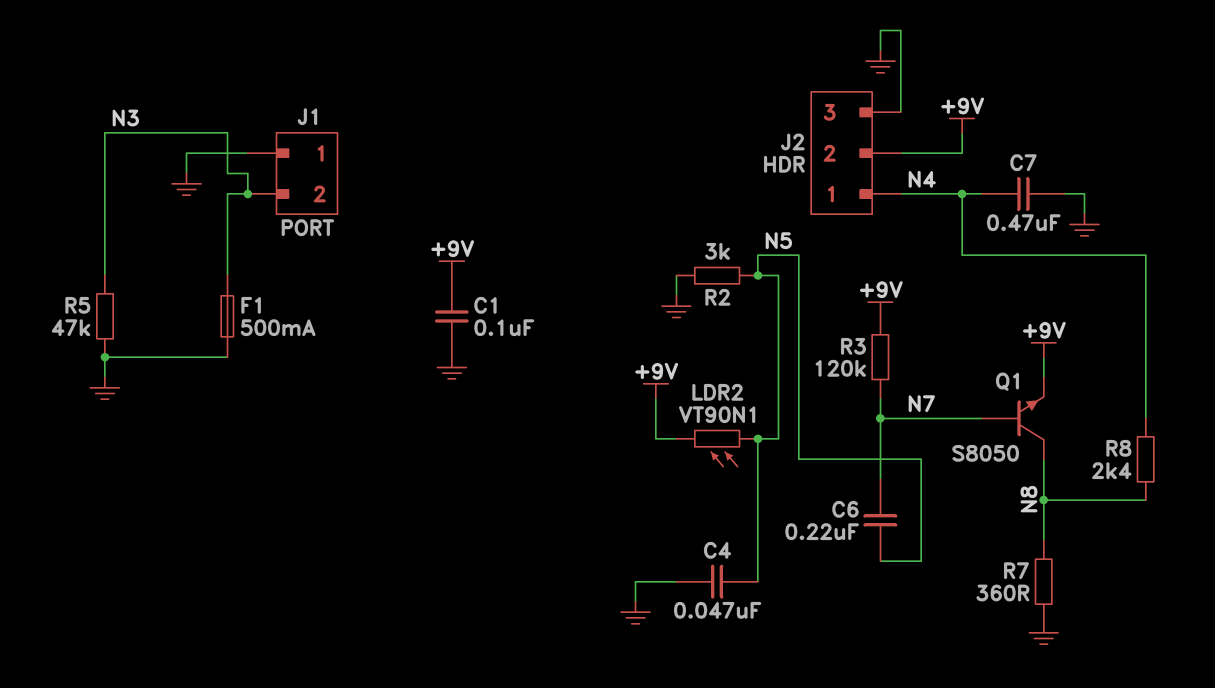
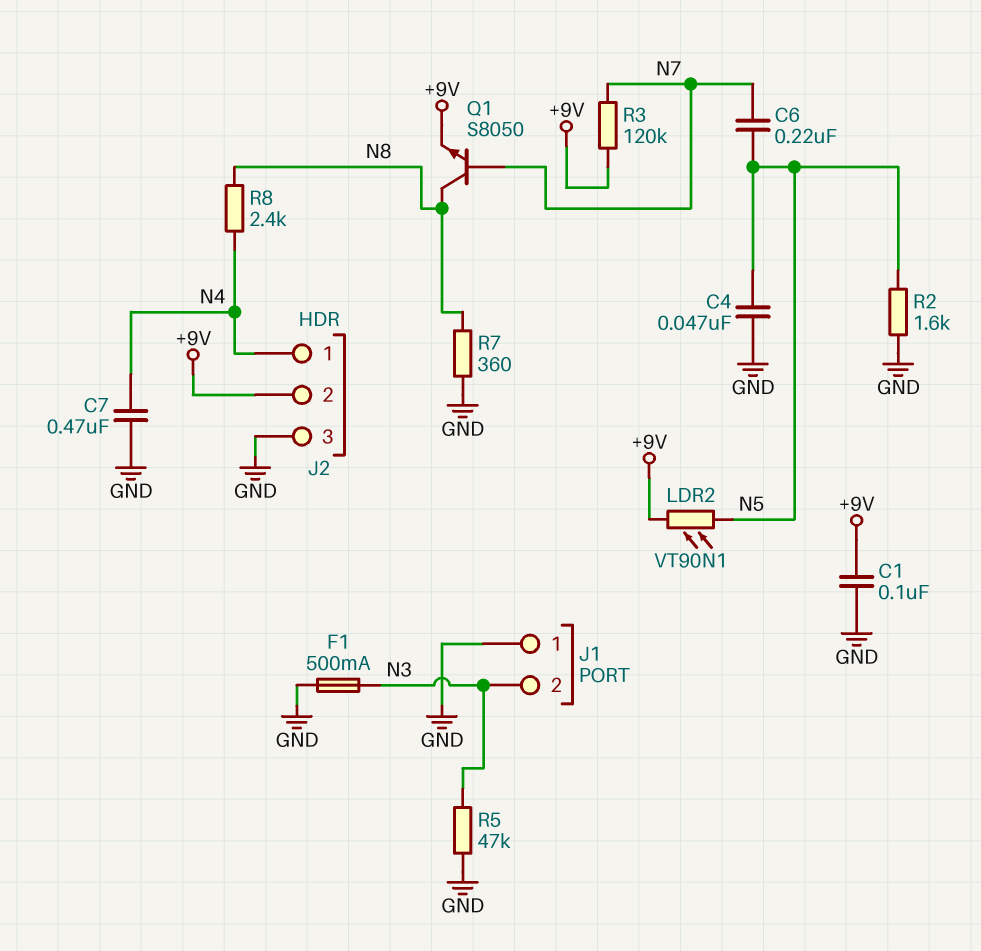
R2: 3k (GND, N5) -> 1.6k (GND, N5)

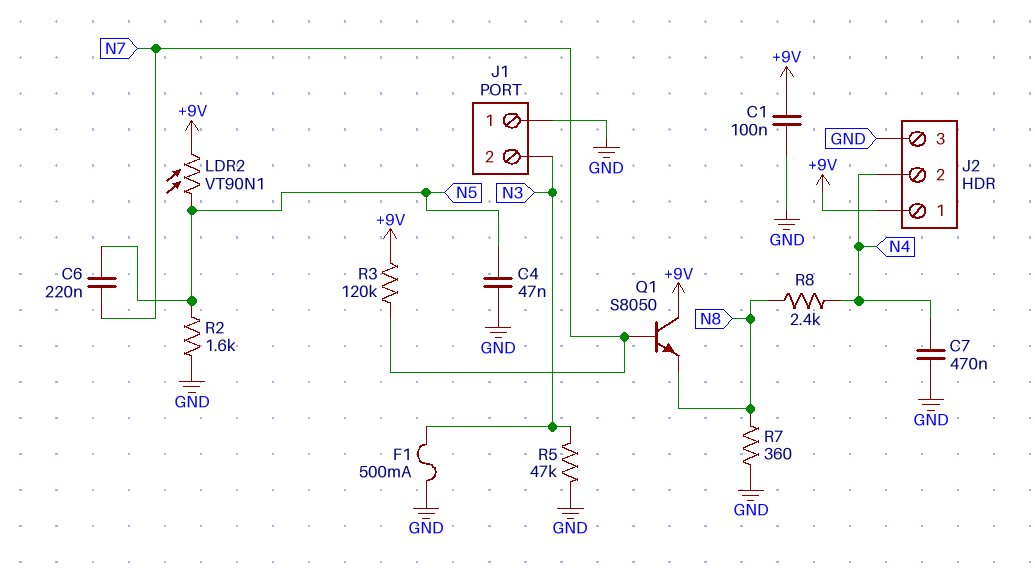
J2 pin 1: N4 -> +9V
J2 pin 2: +9V -> N4
Q1: NPN S8050 (B N7, C N8, E +9V) -> NPN S8050 (B N7, C +9V, E N8)

